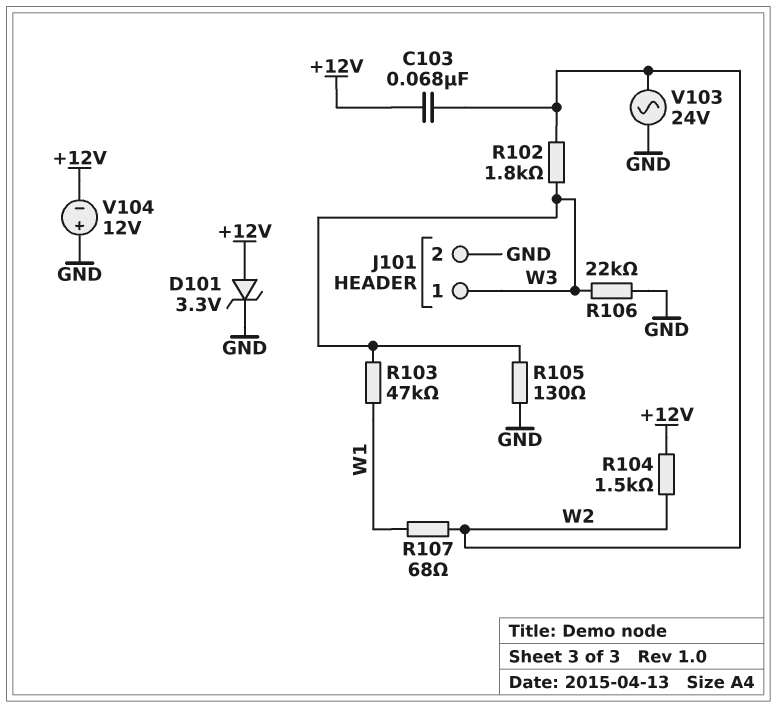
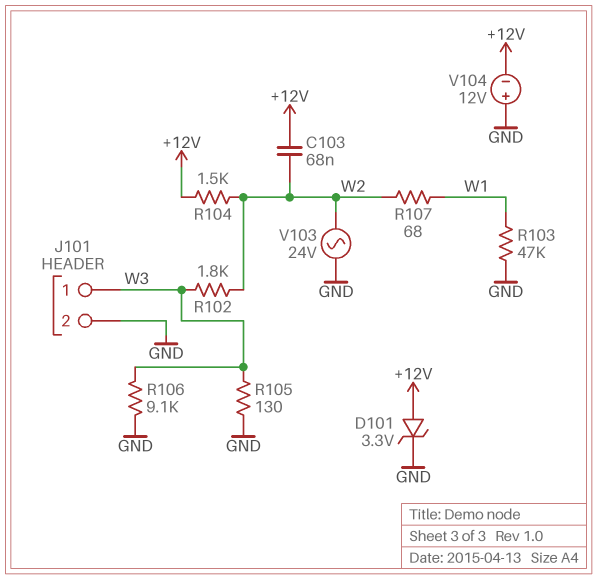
R103: 47k (W1, W3) -> 47k (GND, W1)
R106: 22k (GND, W3) -> 9.1k (GND, W3)

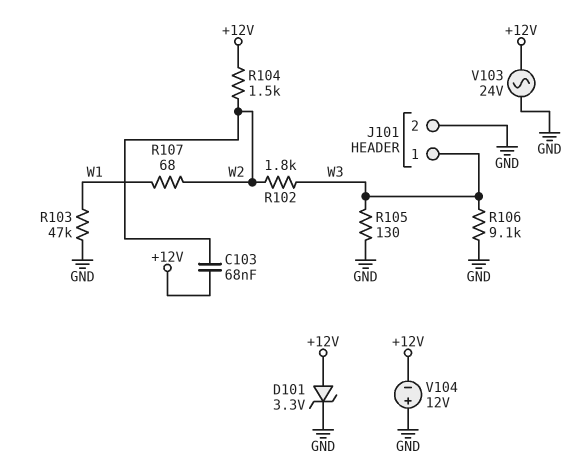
V103: AC 24V (GND, W2) -> AC 24V (+12V, GND)

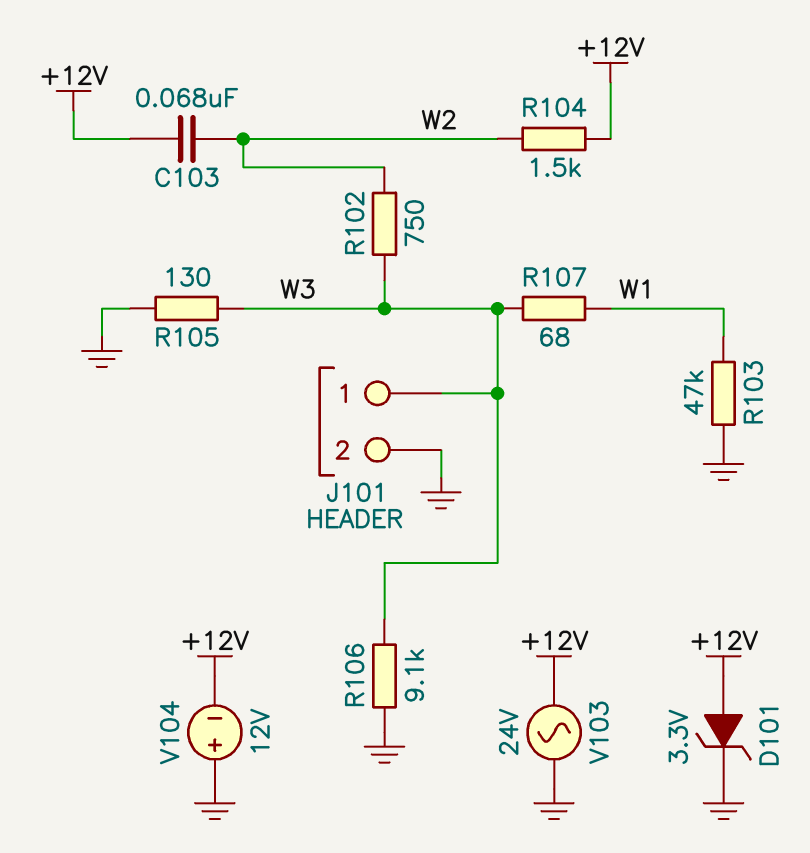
R102: 1.8k (W2, W3) -> 750 (W2, W3)
R107: 68 (W1, W2) -> 68 (W1, W3)

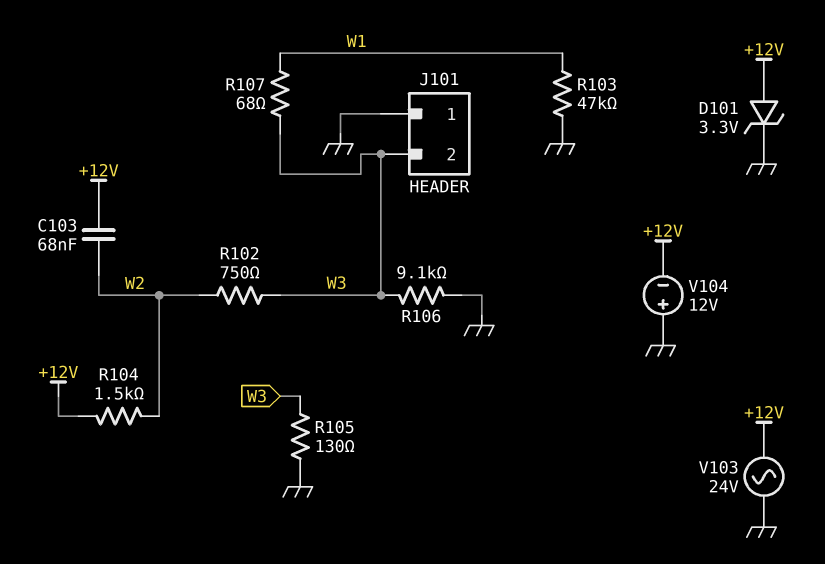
J101 pin 1: W3 -> GND
J101 pin 2: GND -> W3

